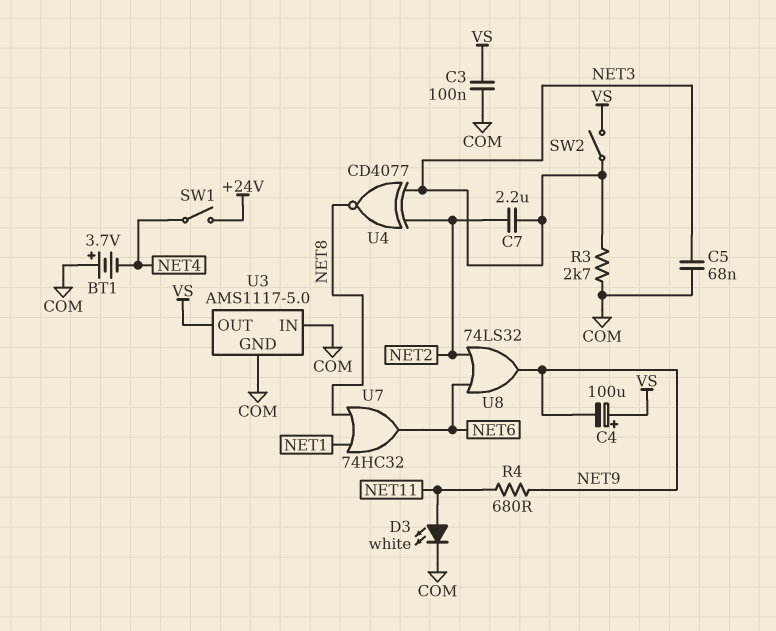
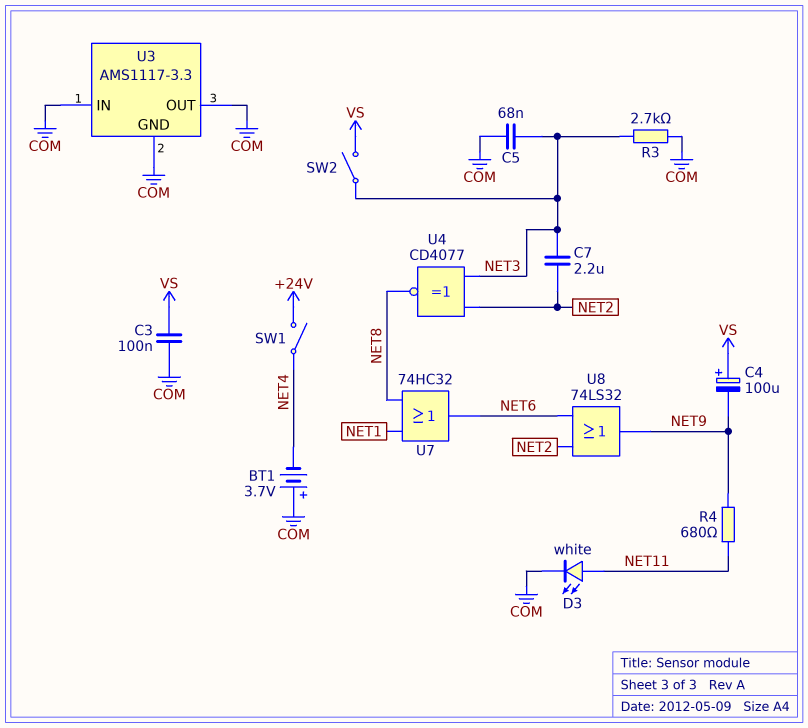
U3: AMS1117-5.0 -> AMS1117-3.3
U3 pin OUT: VS -> COM

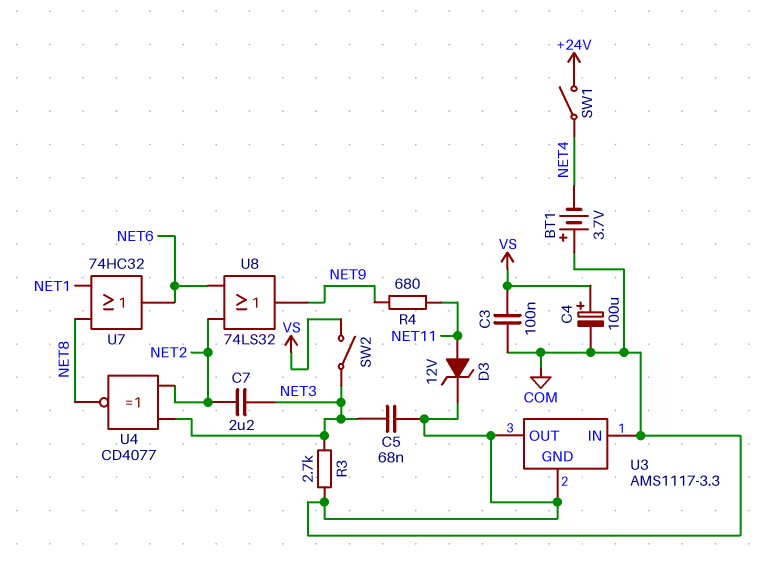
C4: 100uF (plus VS, minus NET9) -> 100uF (plus VS, minus COM)
D3: LED white (A NET11, K COM) -> zener 12V (A NET11, K COM)

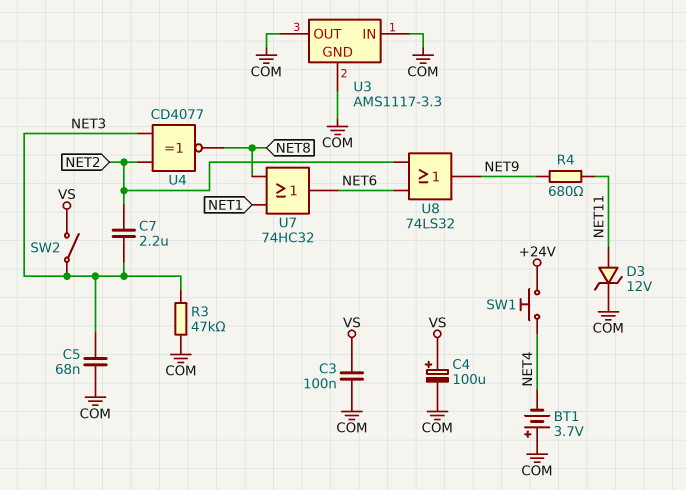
R3: 2.7k (COM, NET3) -> 47k (COM, NET3)
SW1: switch (+24V, NET4) -> button (+24V, NET4)

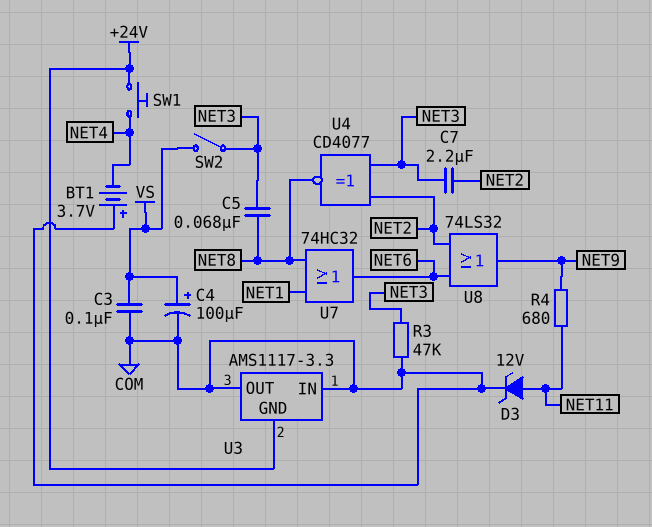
C5: 68nF (COM, NET3) -> 68nF (NET3, NET8)
U3 pin GND: COM -> +24V

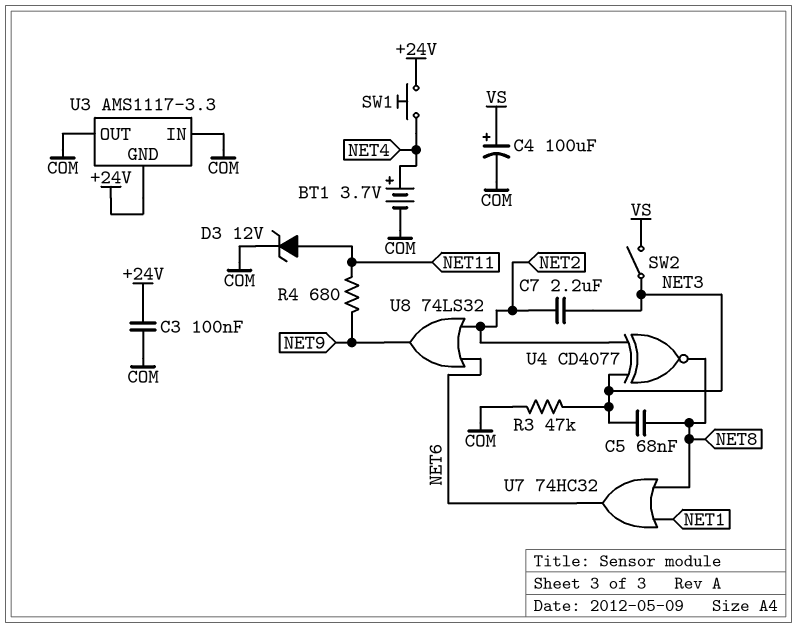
BT1: 3.7V (plus COM, minus NET4) -> 3.7V (plus NET4, minus COM)
C3: 100nF (COM, VS) -> 100nF (+24V, COM)

